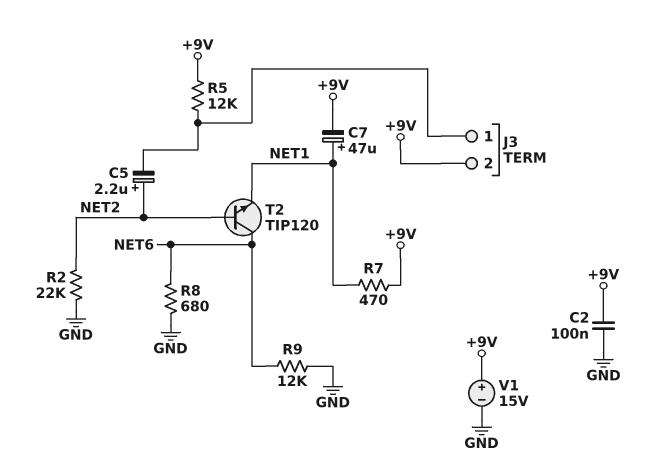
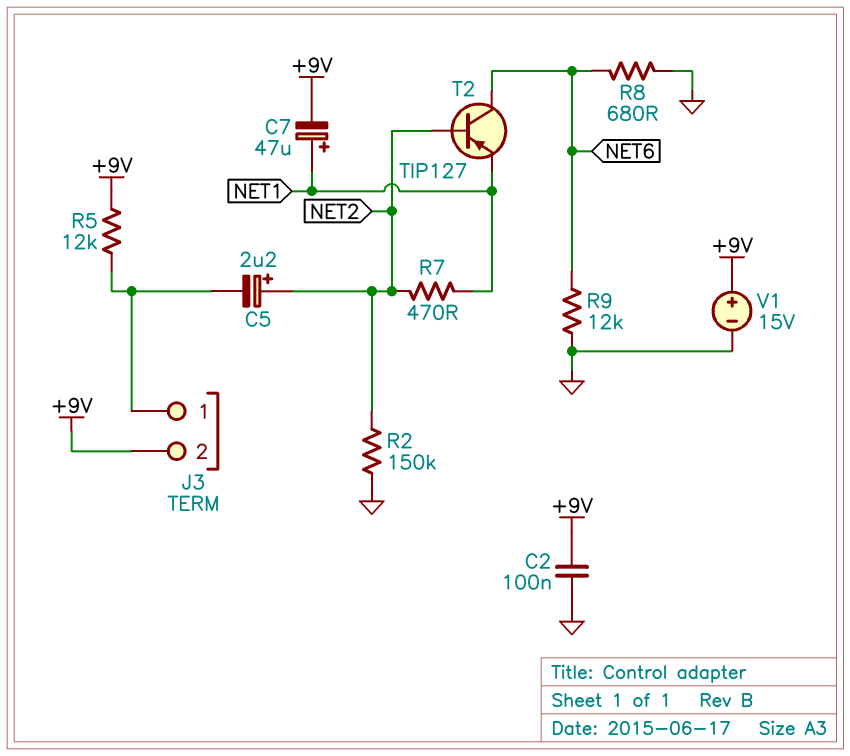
R2: 22k (GND, NET2) -> 150k (GND, NET2)
R7: 470 (+9V, NET1) -> 470 (NET1, NET2)
T2: NPN TIP120 (B NET2, C NET6, E NET1) -> PNP TIP127 (B NET2, C NET6, E NET1)

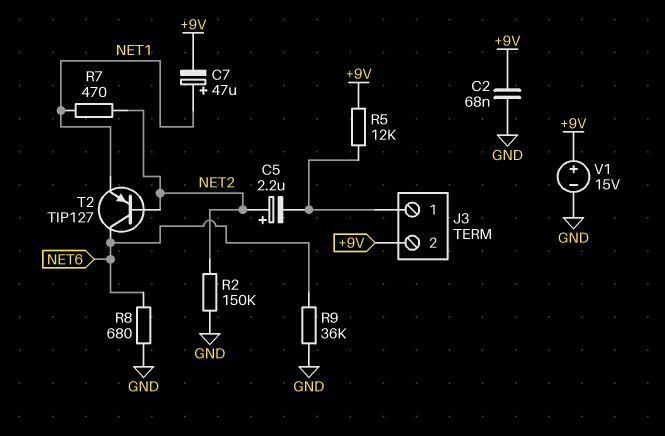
C2: 100nF (+9V, GND) -> 68nF (+9V, GND)
R9: 12k (GND, NET6) -> 36k (GND, NET6)

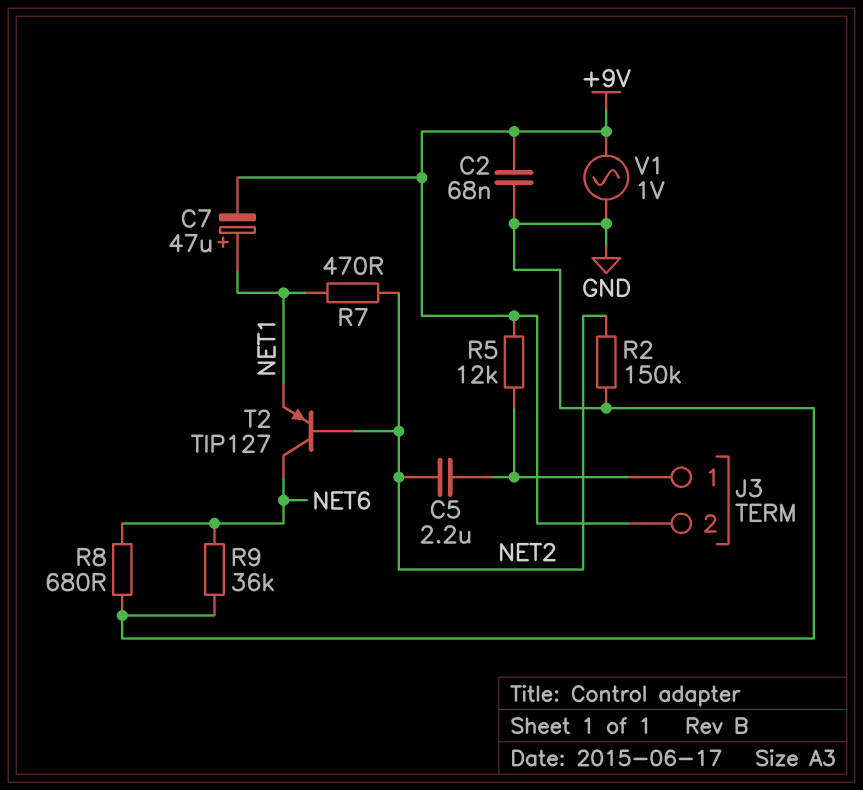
C5: 2.2uF (plus NET2, minus J3/1) -> 2.2uF (J3/1, NET2)
V1: 15V (plus +9V, minus GND) -> AC 1V (+9V, GND)

